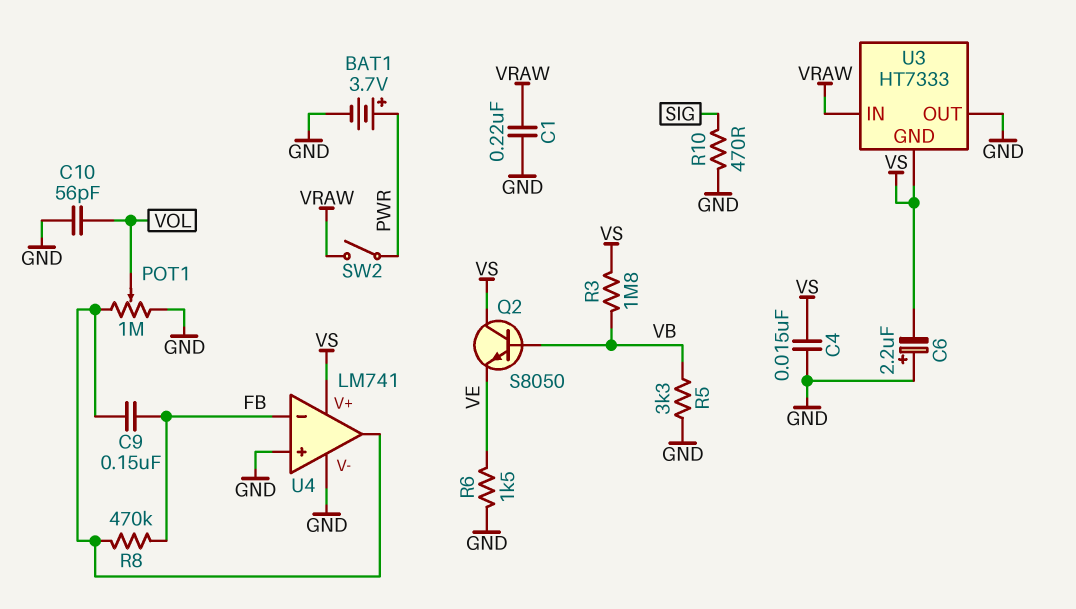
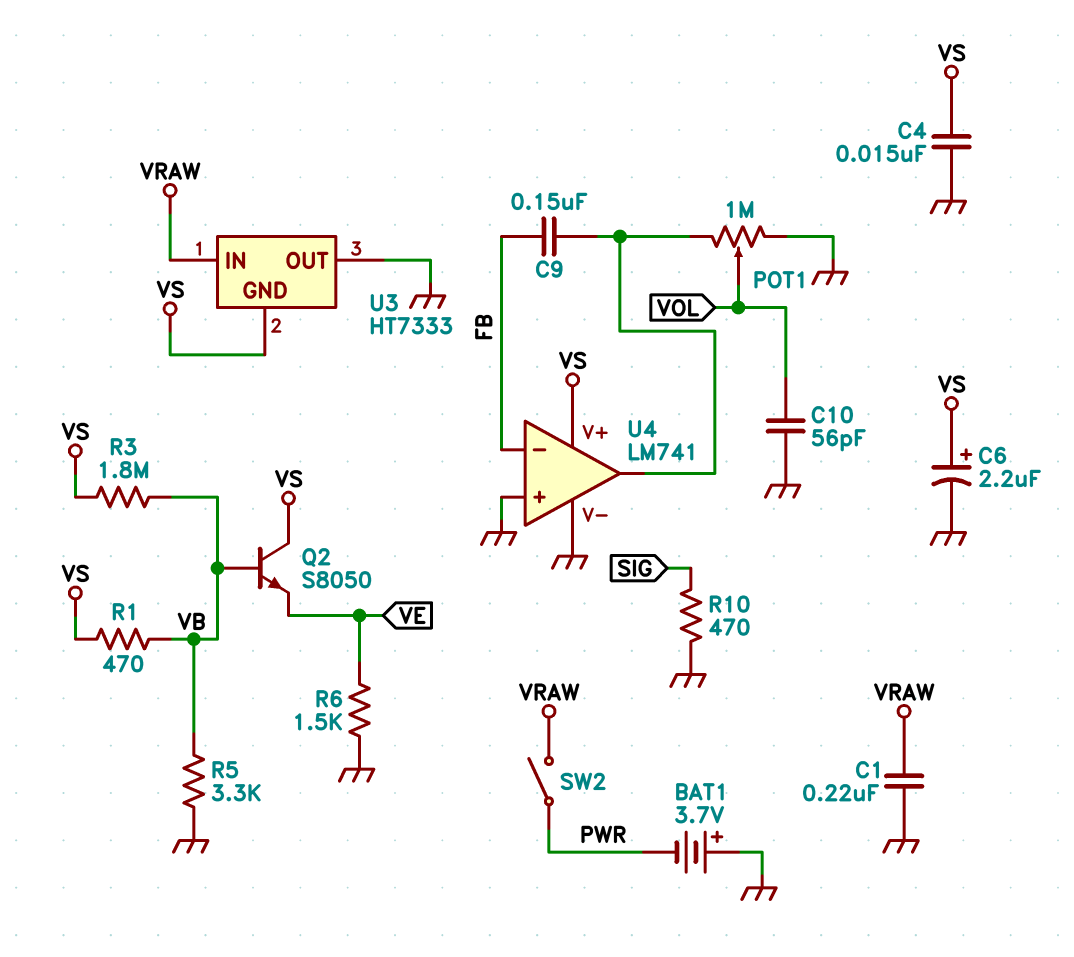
BAT1: 3.7V (plus PWR, minus GND) -> 3.7V (plus GND, minus PWR)
C6: 2.2uF (plus GND, minus VS) -> 2.2uF (plus VS, minus GND)
R1: none -> 470 (VB, VS)
R8: 470k (FB, U4/out) -> none

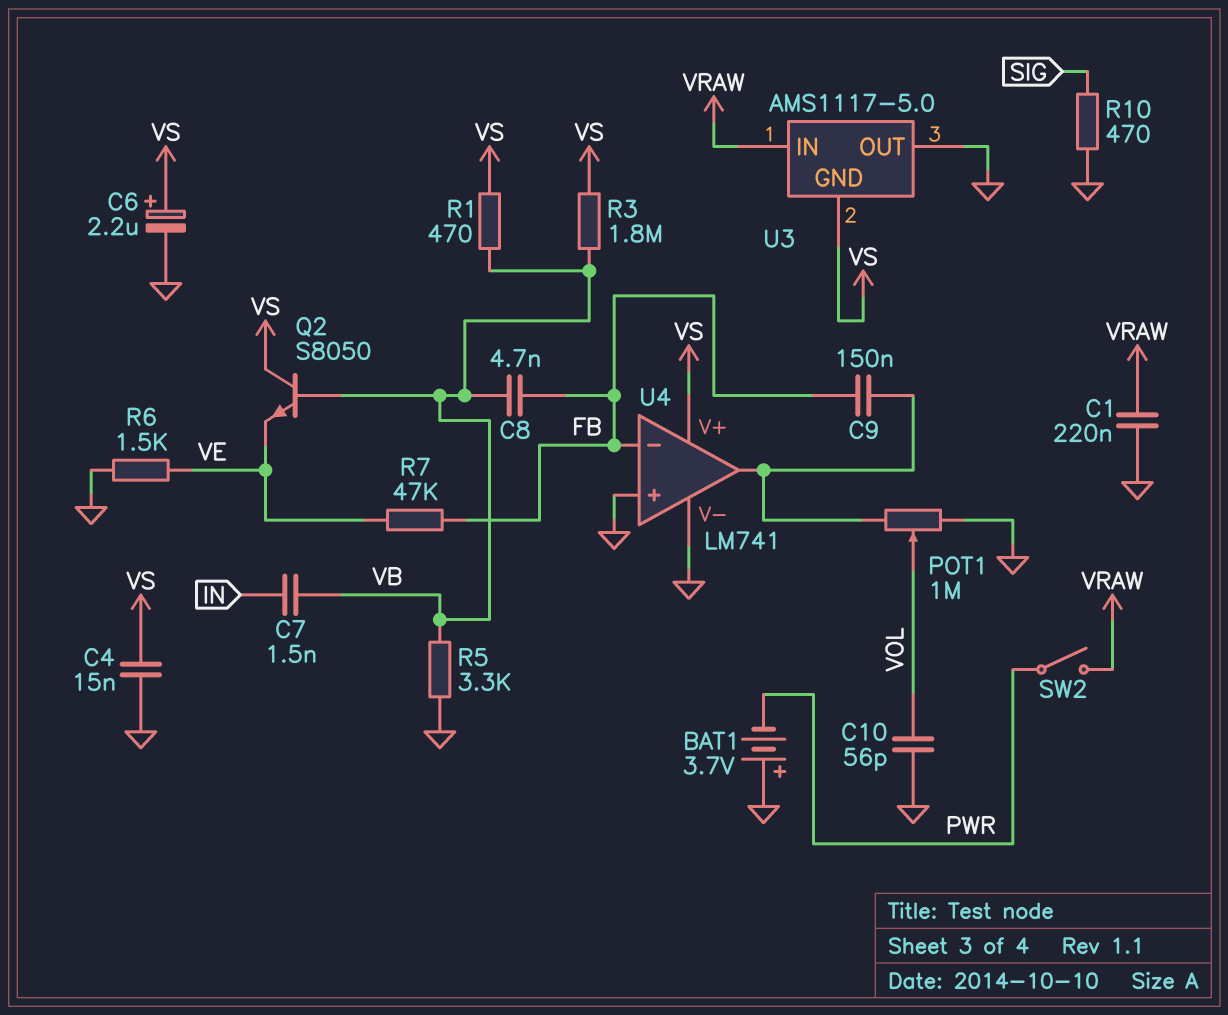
C7: none -> 1.5nF (IN, VB)
C8: none -> 4.7nF (FB, VB)
R7: none -> 47k (FB, VE)
U3: HT7333 -> AMS1117-5.0

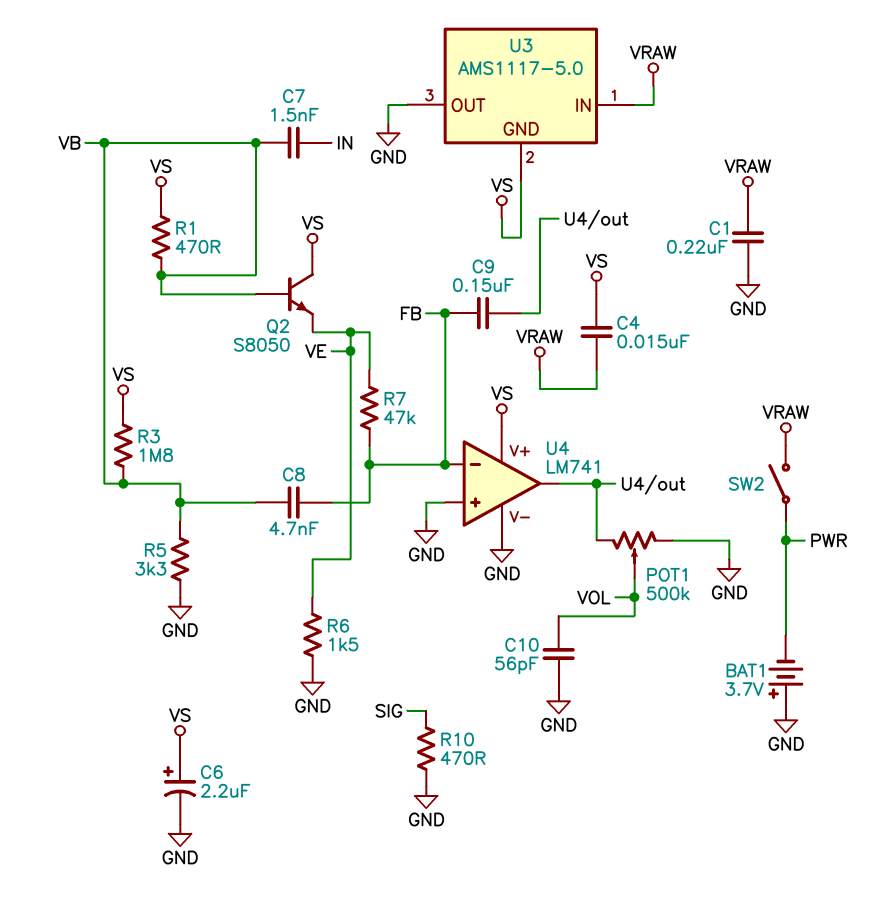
C4: 15nF (GND, VS) -> 15nF (VRAW, VS)
POT1: 1M (GND, U4/out, wiper VOL) -> 500k (GND, U4/out, wiper VOL)

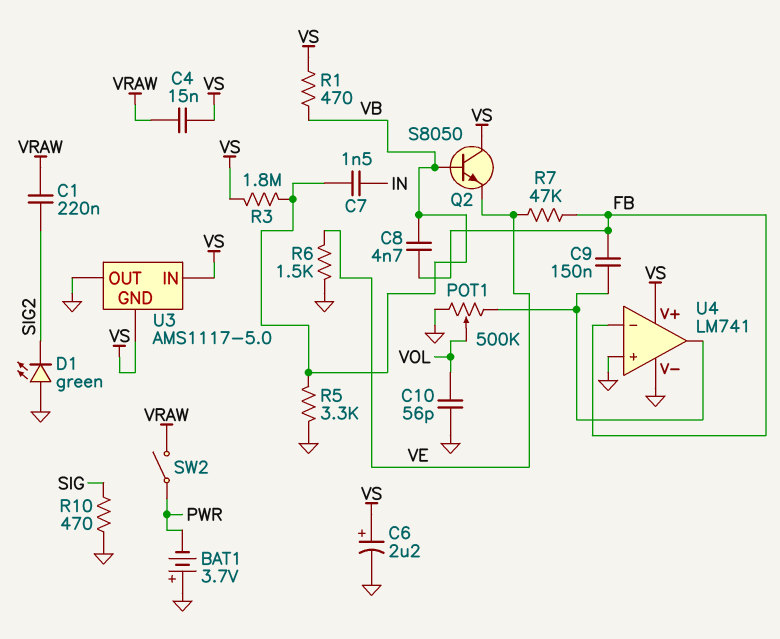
C1: 220nF (GND, VRAW) -> 220nF (SIG2, VRAW)
D1: none -> LED green (A GND, K SIG2)
U3 pin IN: VRAW -> VS

